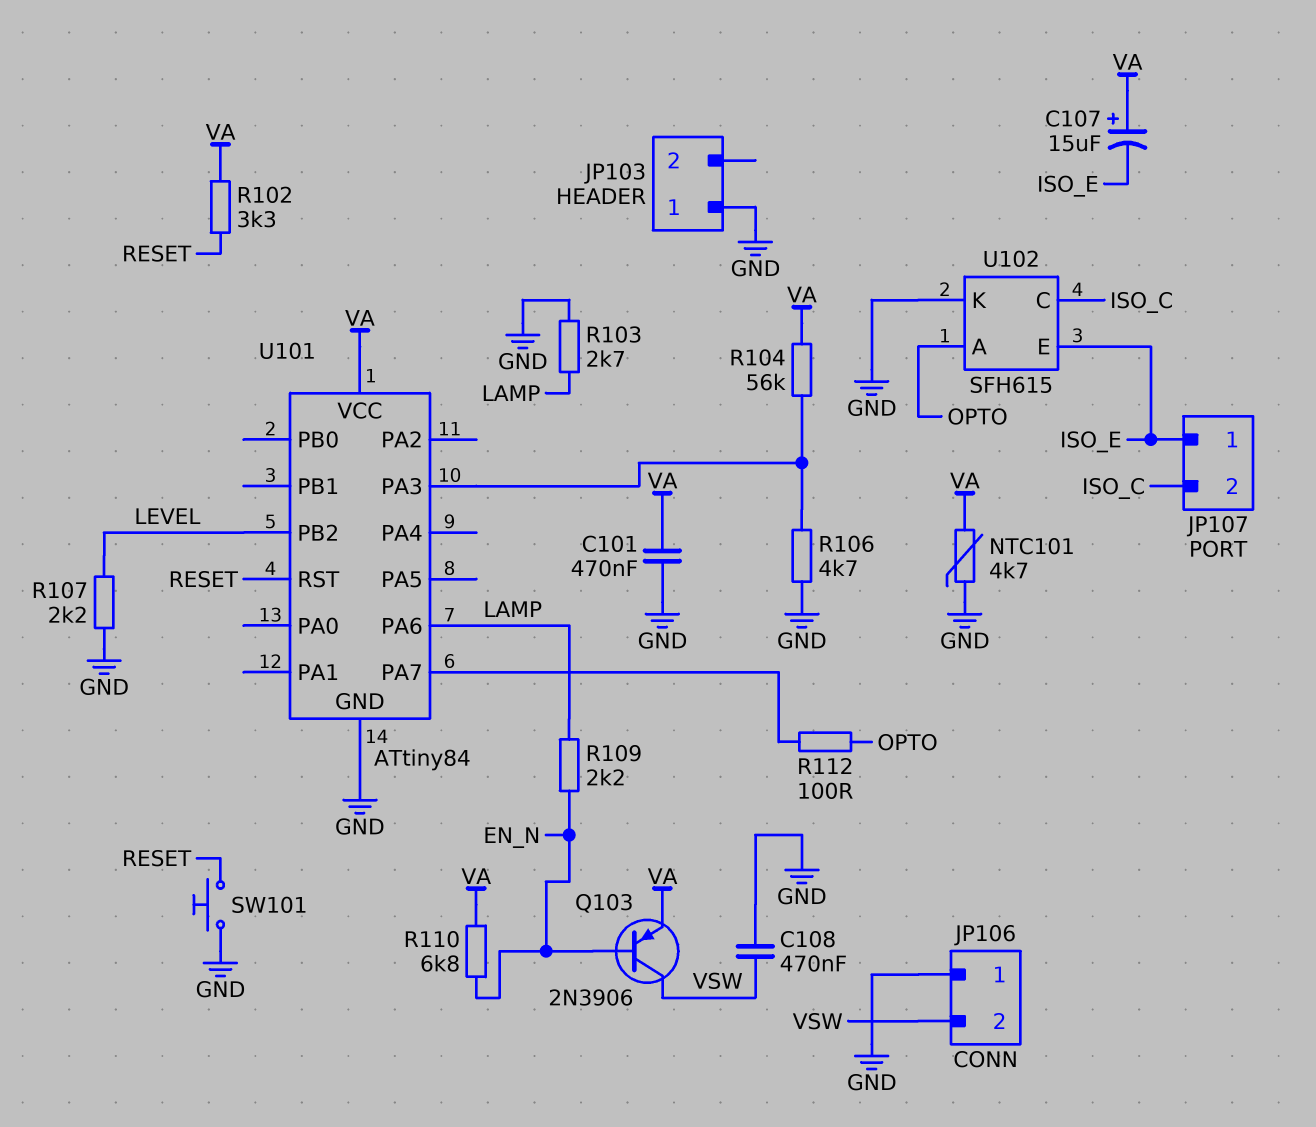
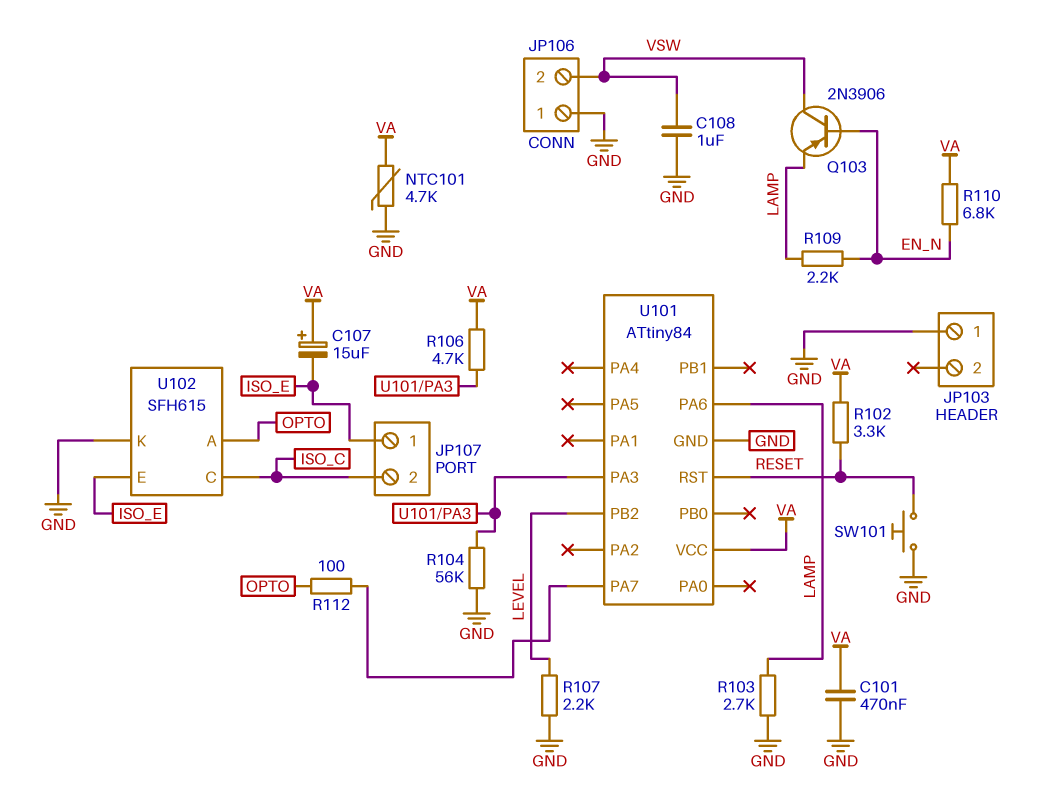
C108: 470nF (GND, VSW) -> 1uF (GND, VSW)
Q103: PNP 2N3906 (B EN_N, C VSW, E VA) -> PNP 2N3906 (B EN_N, C VSW, E LAMP)
R104: 56k (U101/PA3, VA) -> 56k (GND, U101/PA3)
R106: 4.7k (GND, U101/PA3) -> 4.7k (U101/PA3, VA)

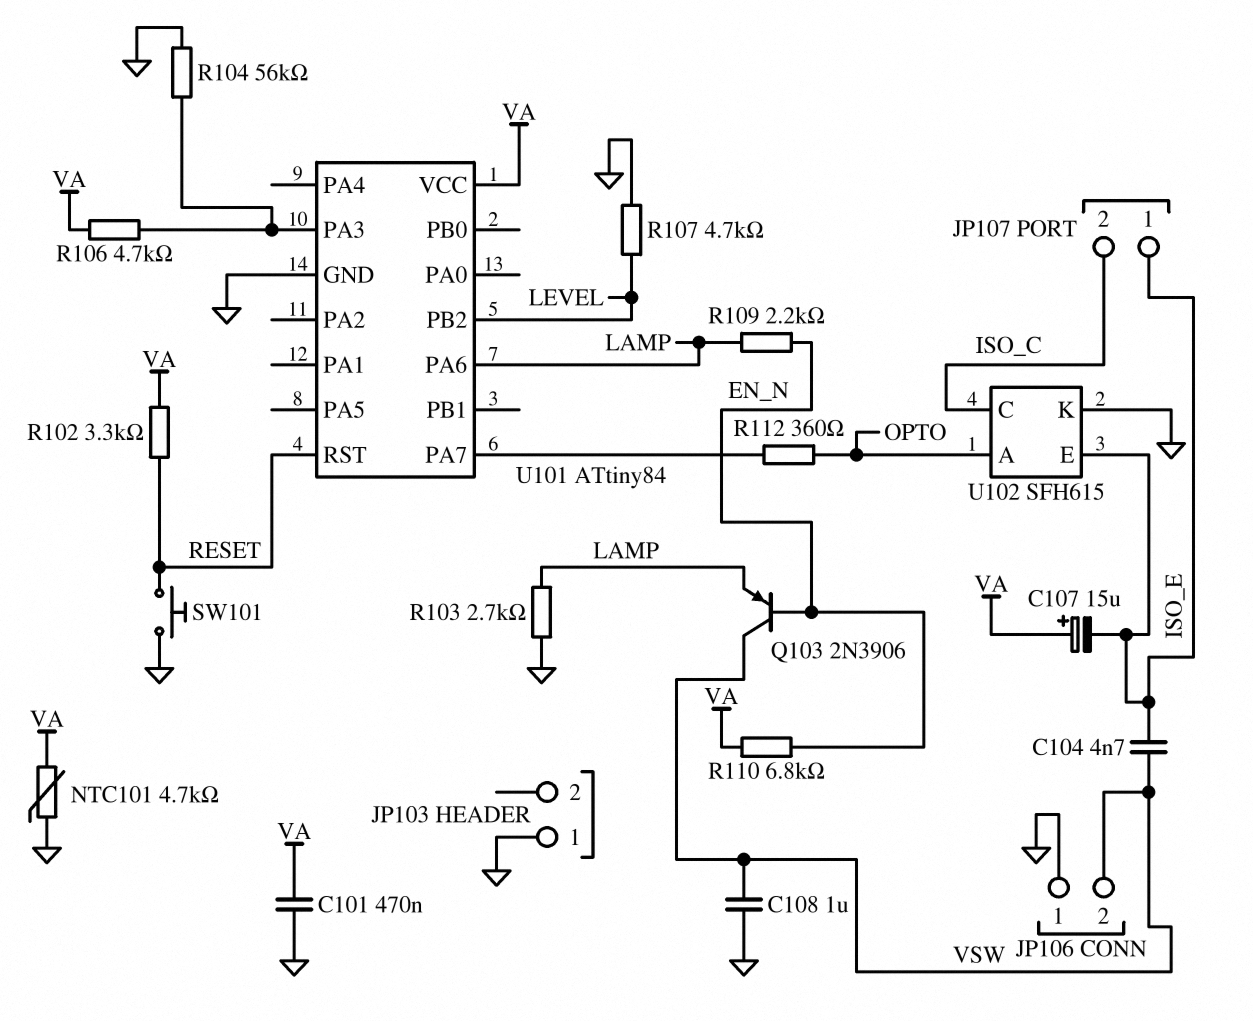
C104: none -> 4.7nF (ISO_E, VSW)
R107: 2.2k (GND, LEVEL) -> 4.7k (GND, LEVEL)
R112: 100 (OPTO, U101/PA7) -> 360 (OPTO, U101/PA7)

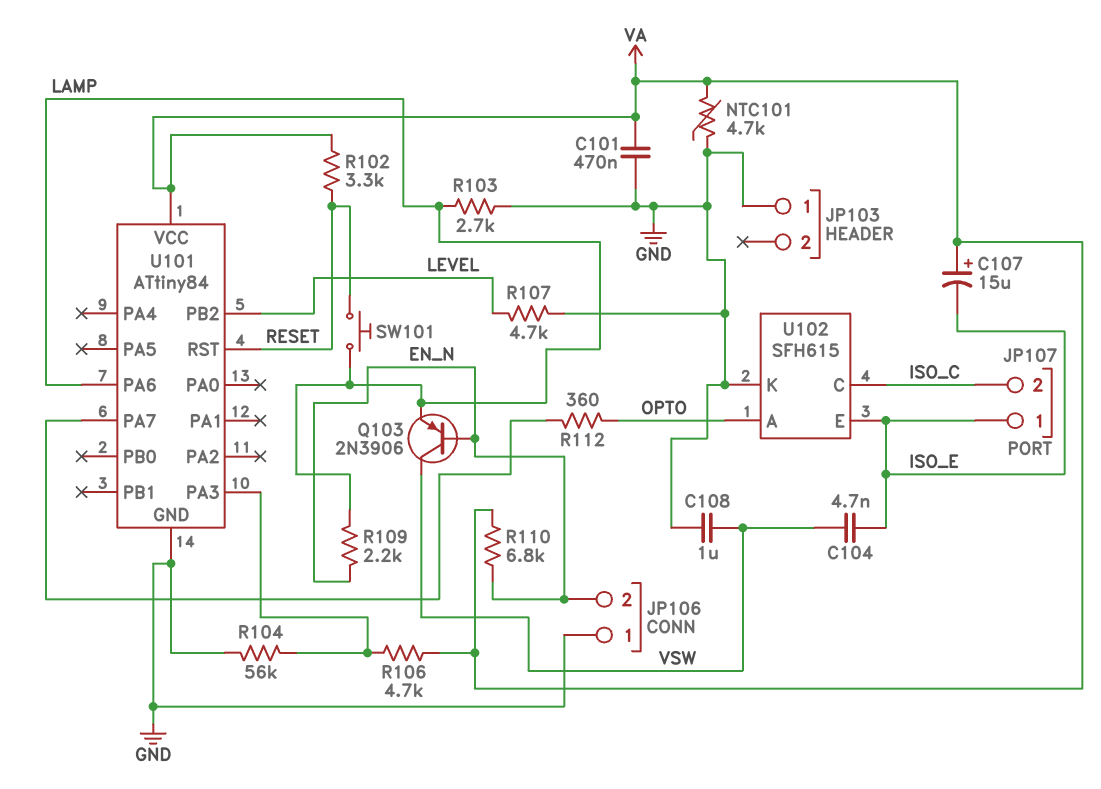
JP106 pin 2: VSW -> EN_N
SW101: button (GND, RESET) -> button (LAMP, RESET)

